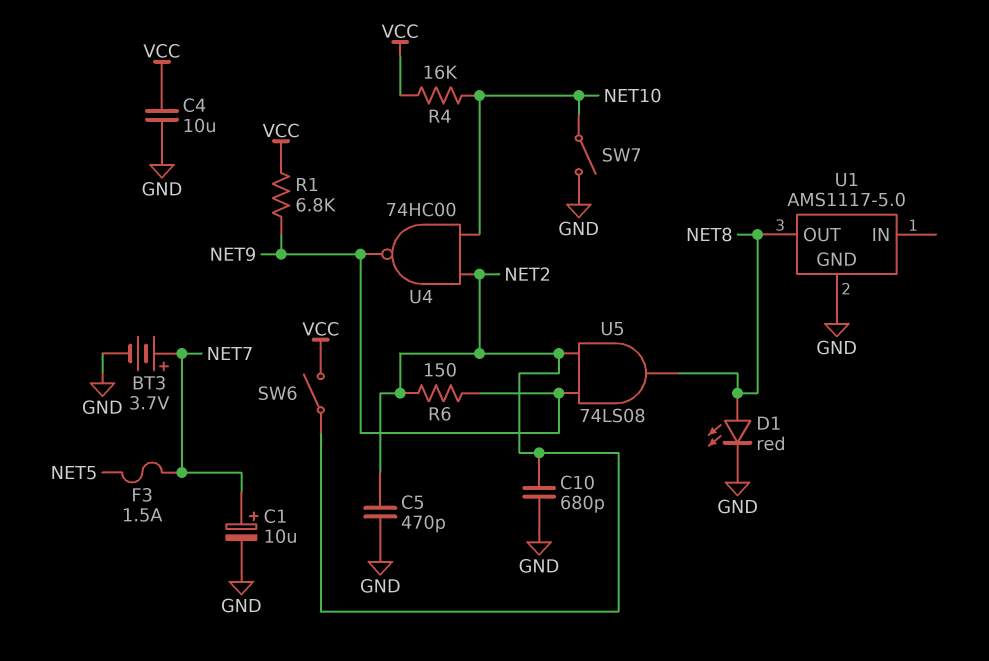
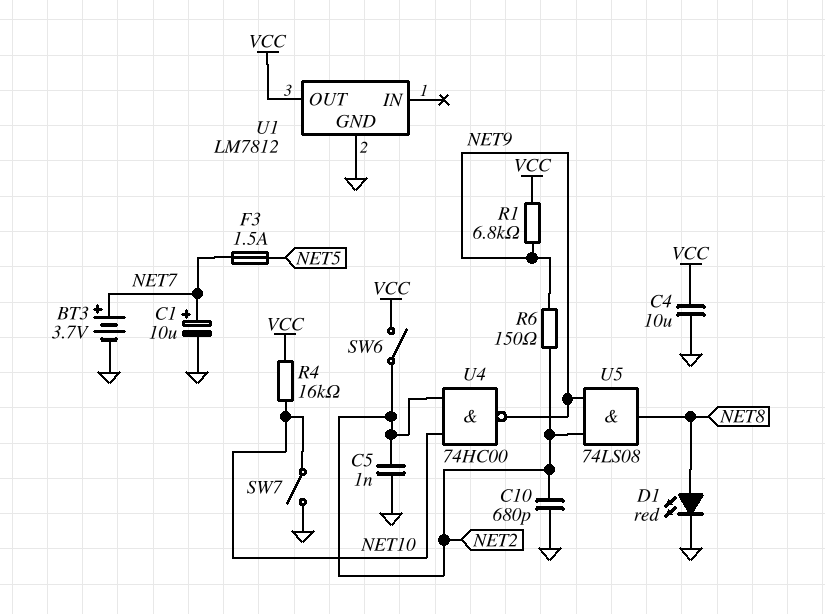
C5: 470pF (GND, NET2) -> 1nF (GND, NET2)
U1: AMS1117-5.0 -> LM7812
U1 pin OUT: NET8 -> VCC

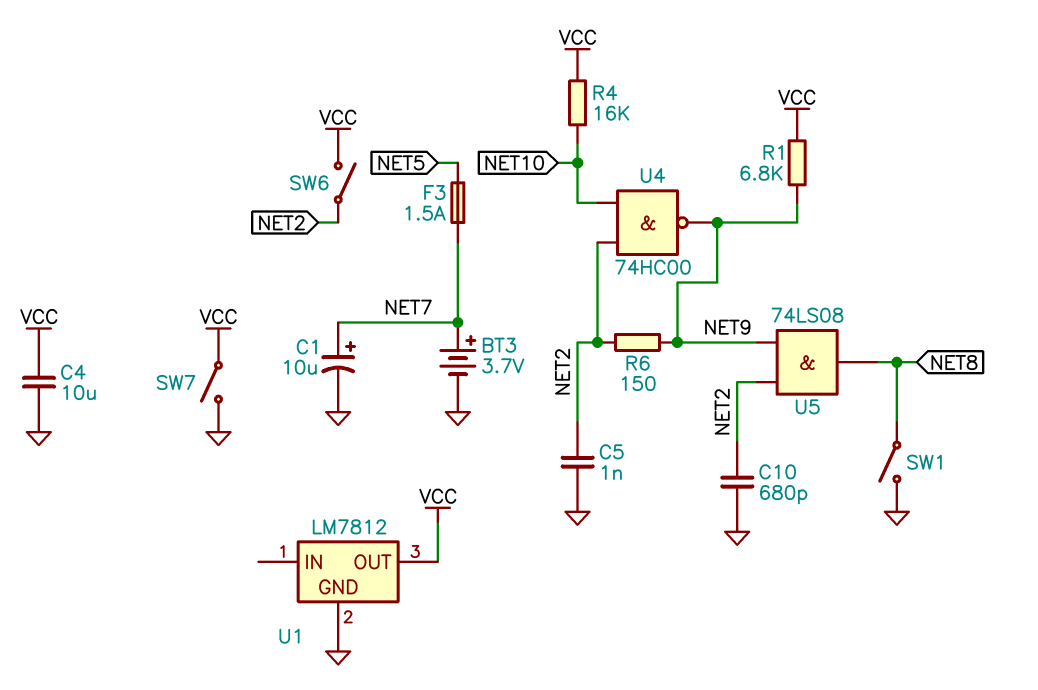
D1: LED red (A NET8, K GND) -> none
SW1: none -> switch (GND, NET8)
SW7: switch (GND, NET10) -> switch (GND, VCC)

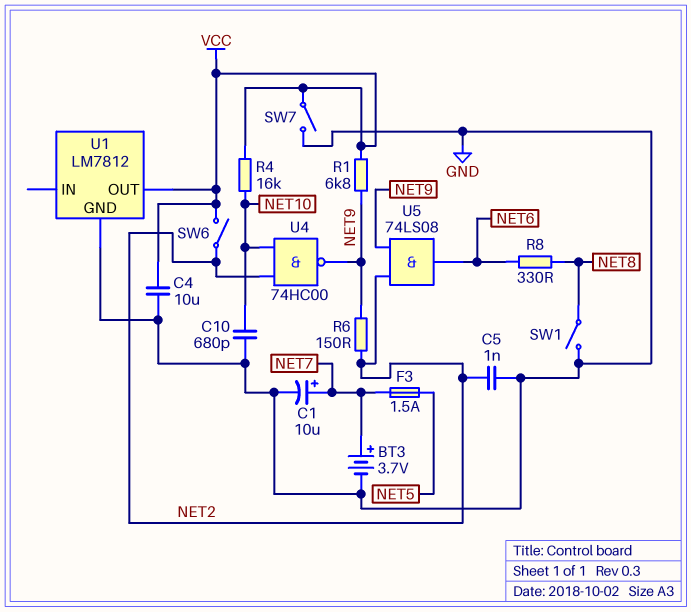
C10: 680pF (GND, NET2) -> 680pF (GND, NET10)
R8: none -> 330 (NET6, NET8)
U5: AND 74LS08 (in NET2, in NET9, out NET8) -> AND 74LS08 (in NET2, in NET9, out NET6)

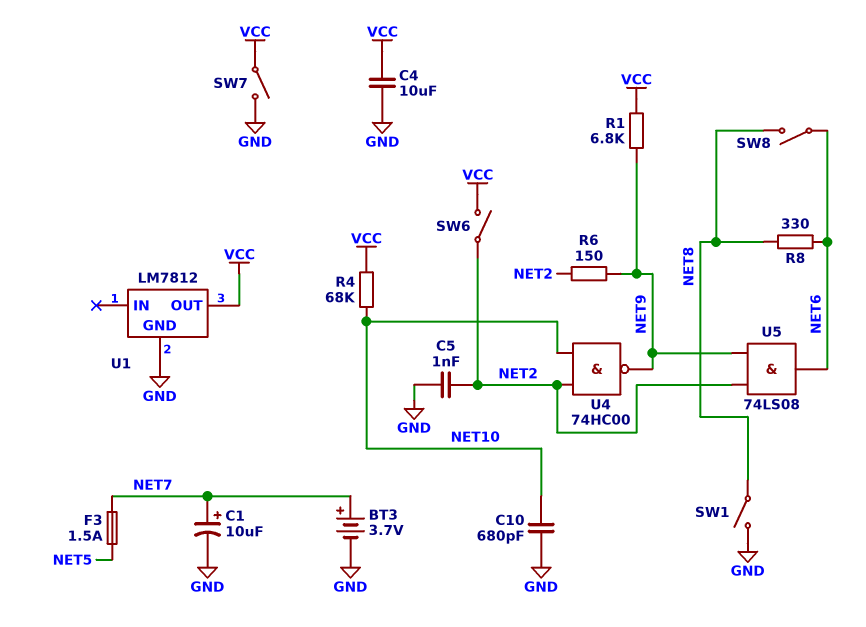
R4: 16k (NET10, VCC) -> 68k (NET10, VCC)
SW8: none -> switch (NET6, NET8)

